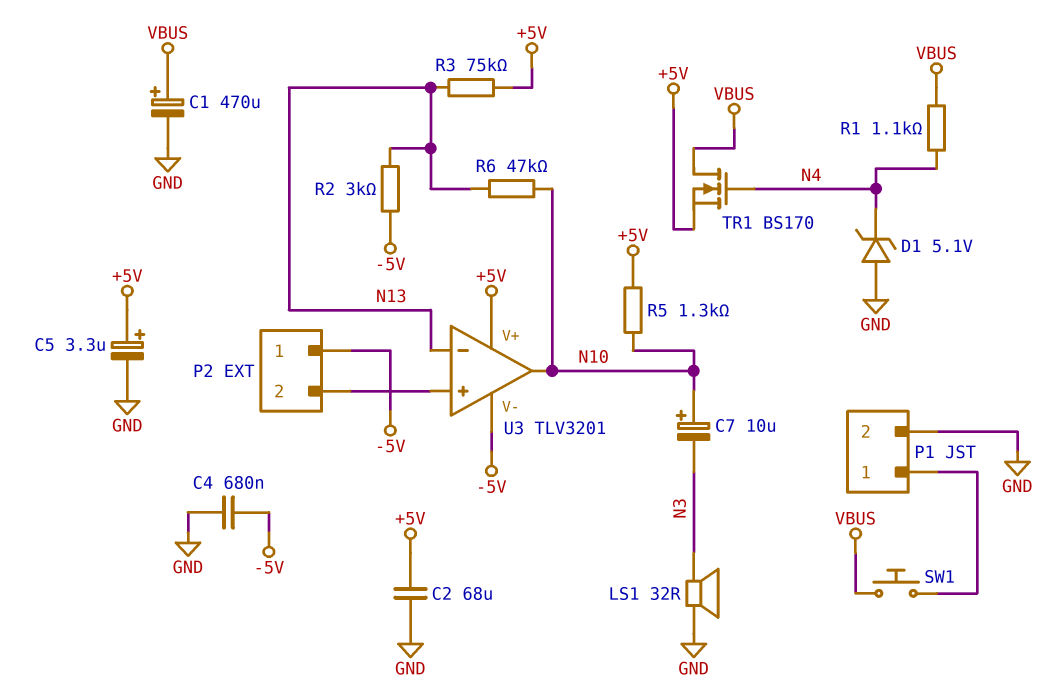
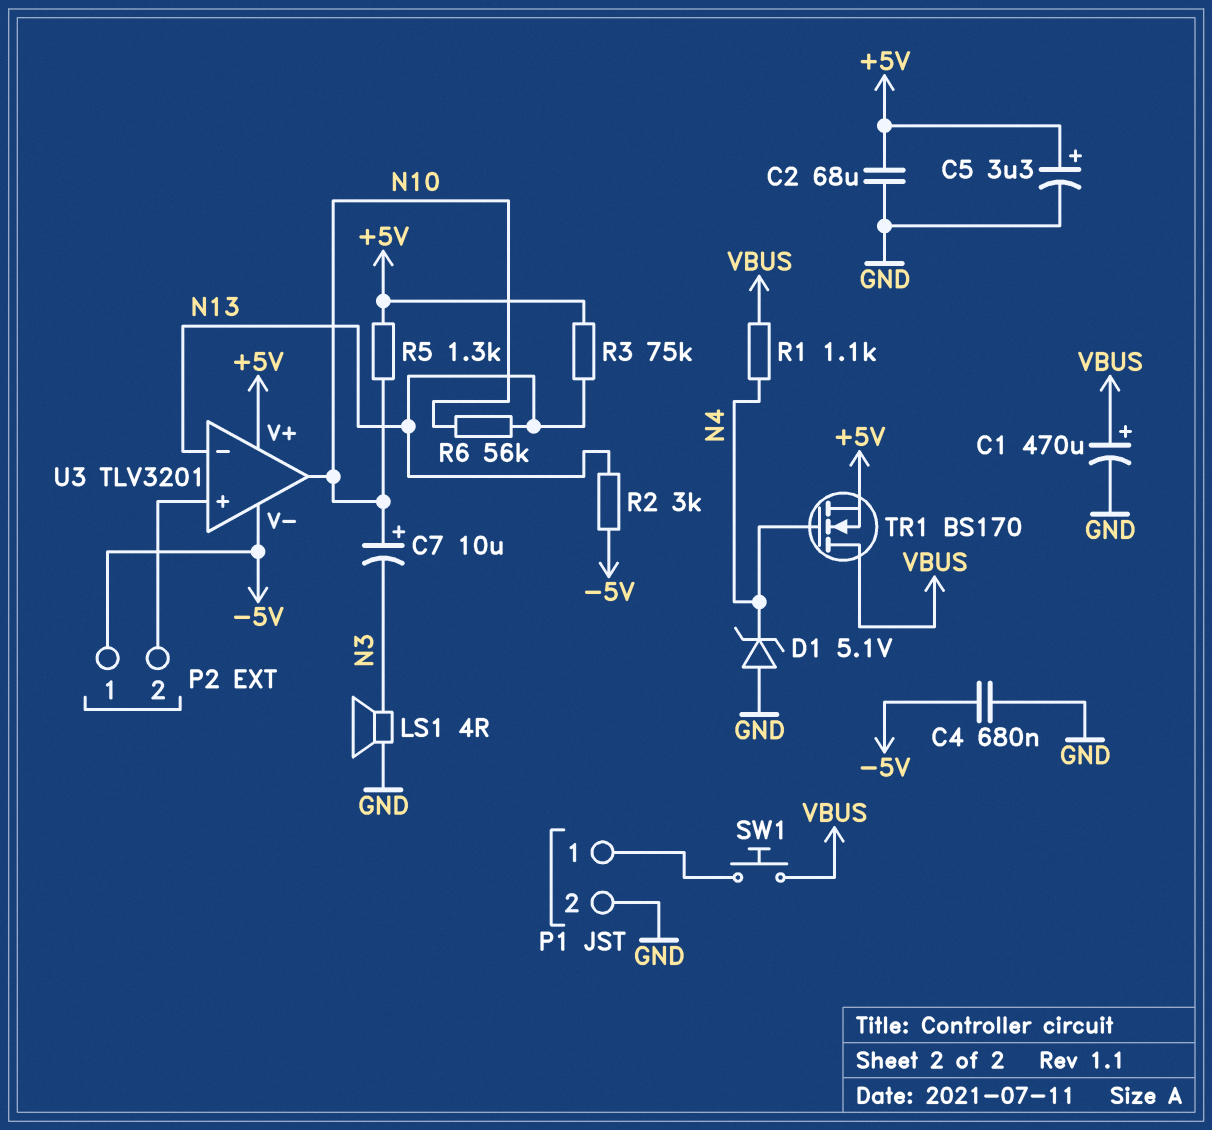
LS1: speaker 32R (GND, N3) -> speaker 4R (GND, N3)
R6: 47k (N10, N13) -> 56k (N10, N13)

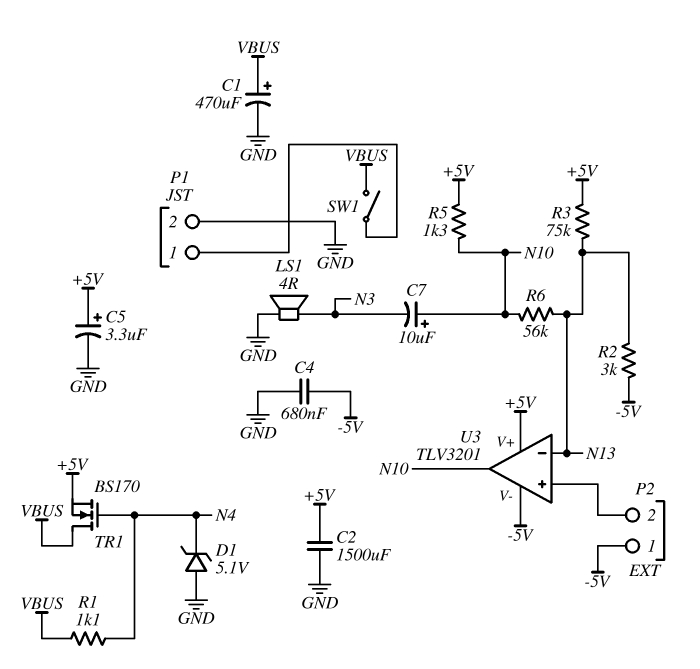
C2: 68uF (+5V, GND) -> 1500uF (+5V, GND)
SW1: button (P1/1, VBUS) -> switch (P1/1, VBUS)

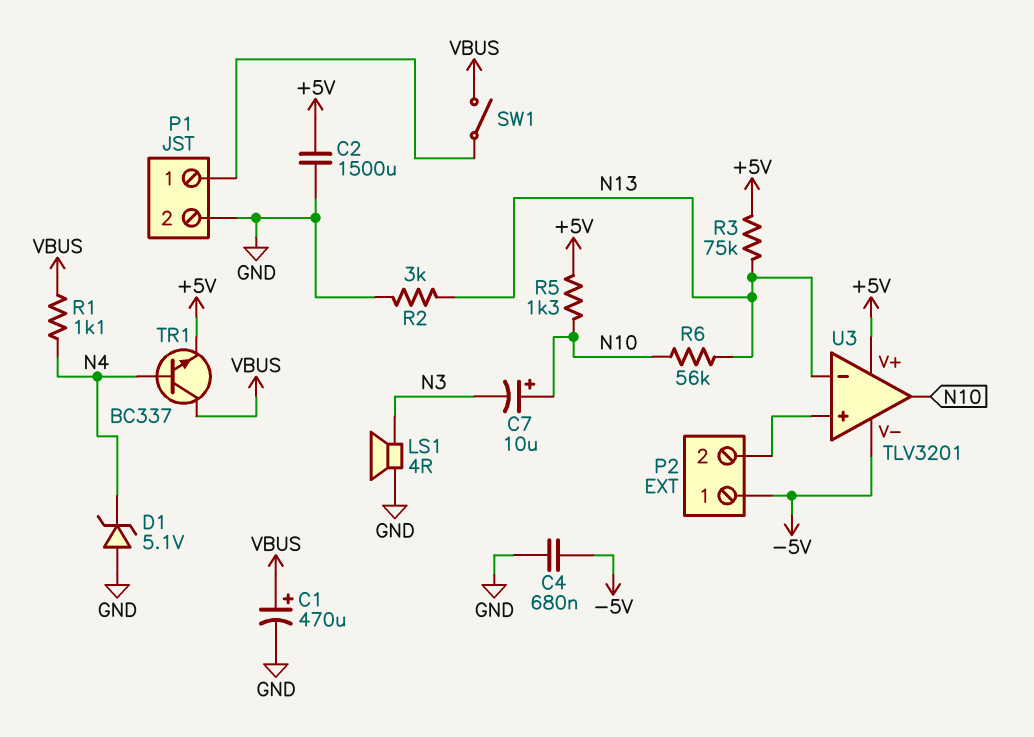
C5: 3.3uF (plus +5V, minus GND) -> none
R2: 3k (-5V, N13) -> 3k (GND, N13)
TR1: NMOS BS170 (G N4, D VBUS, S +5V) -> NPN BC337 (B N4, C VBUS, E +5V)

